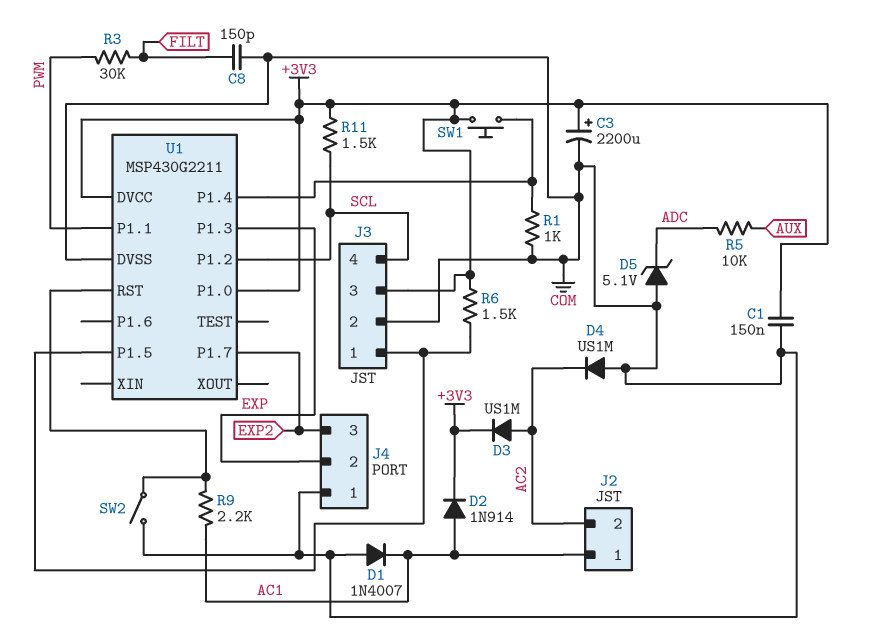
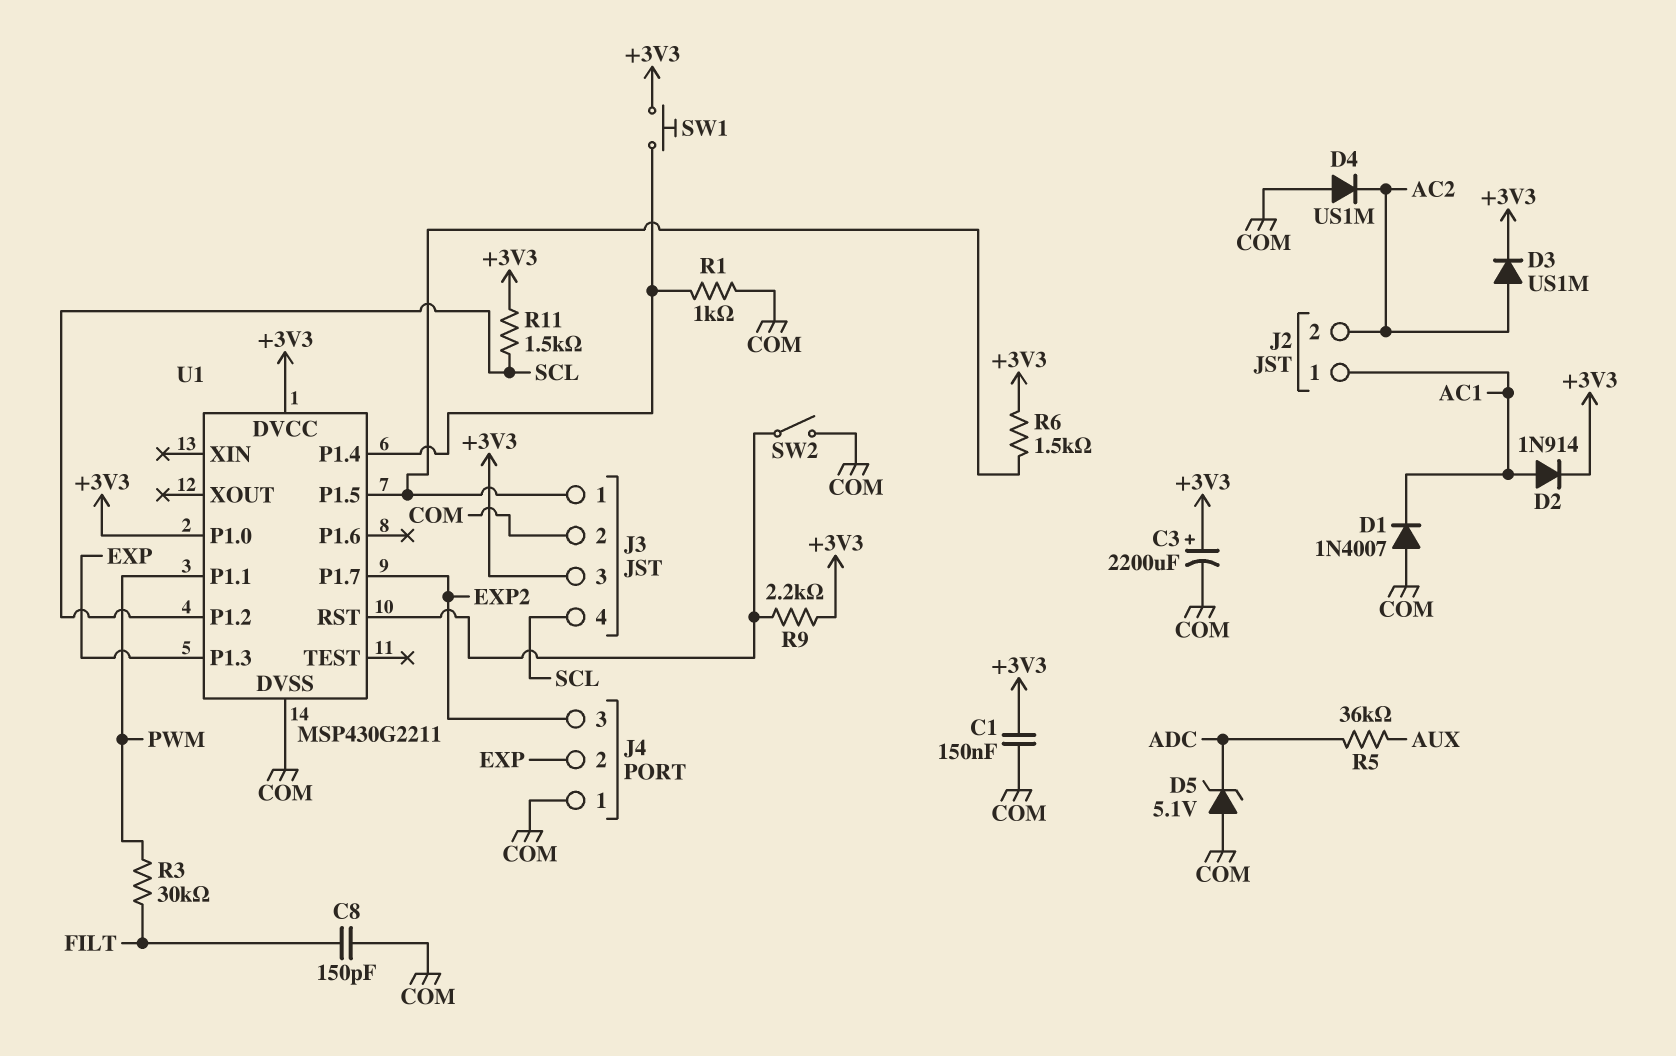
R5: 10k (ADC, AUX) -> 36k (ADC, AUX)
R9: 2.2k (AC1, U1/RST) -> 2.2k (+3V3, U1/RST)

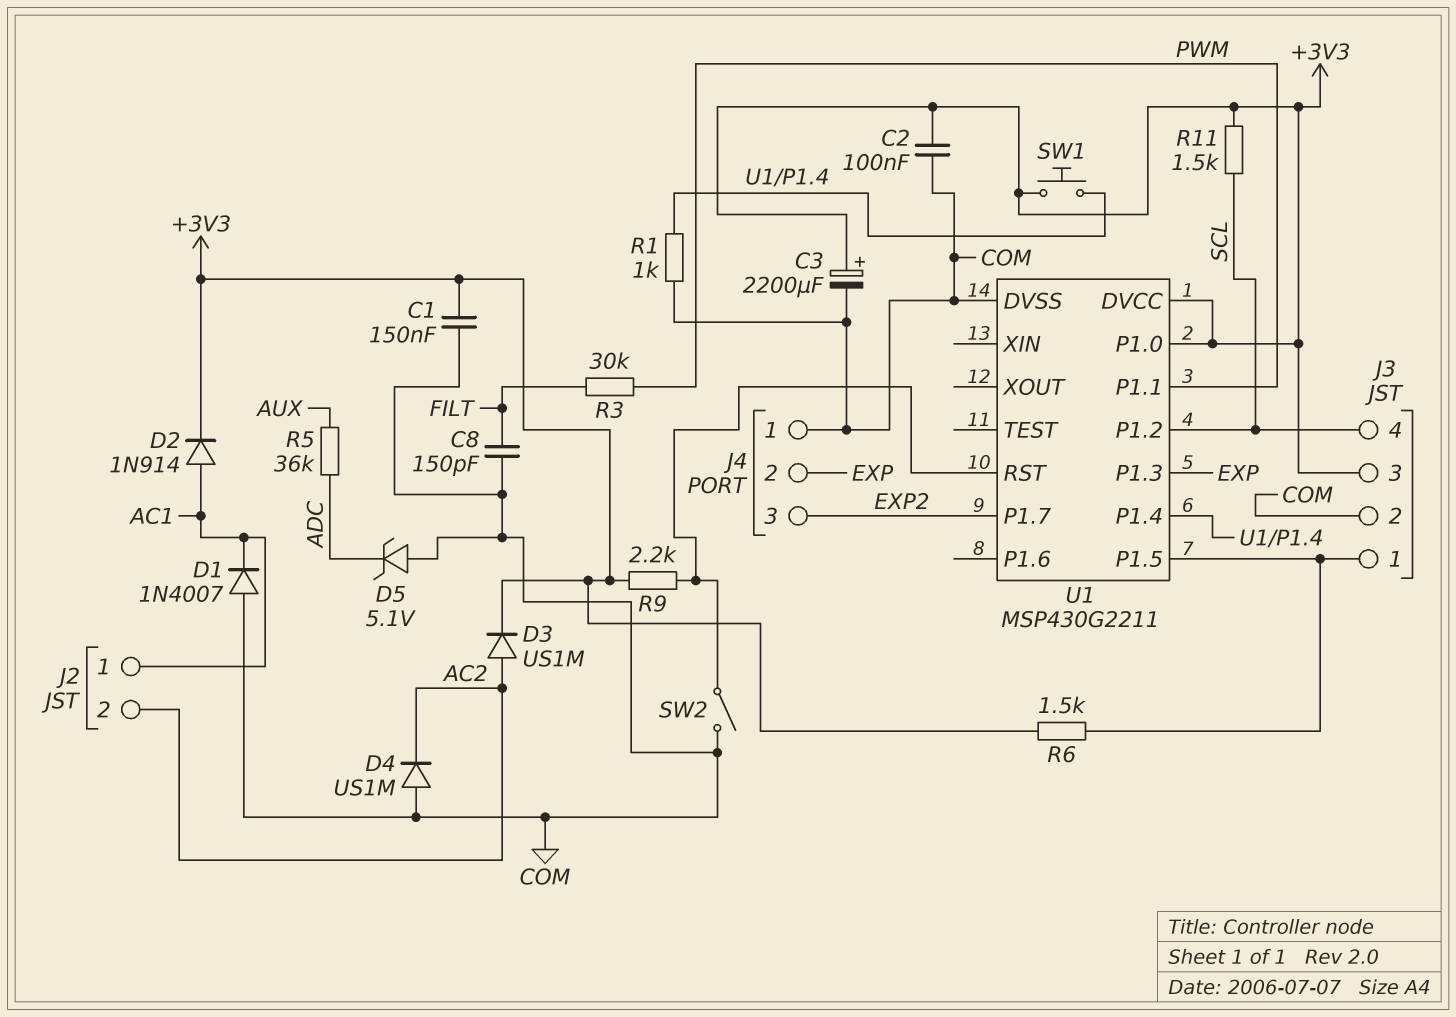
C2: none -> 100nF (+3V3, COM)

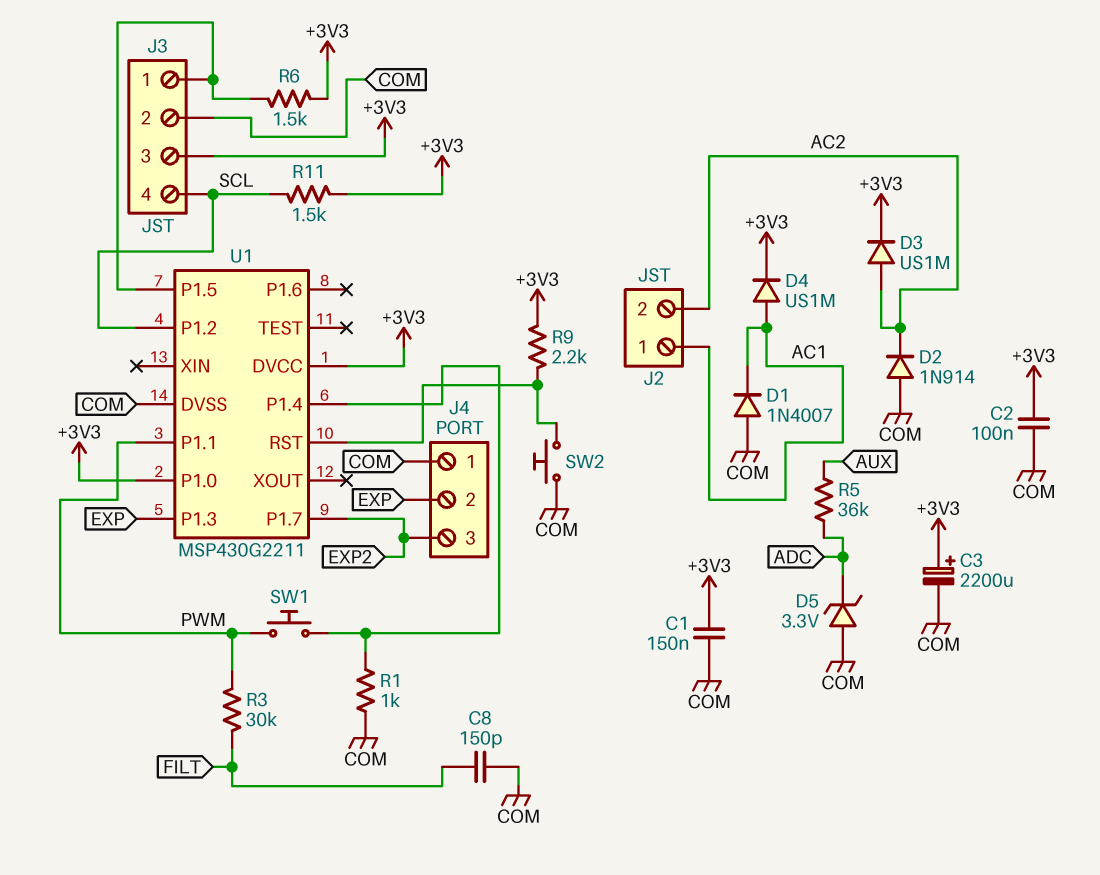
D2: diode 1N914 (A AC1, K +3V3) -> diode 1N914 (A COM, K AC2)
D4: diode US1M (A COM, K AC2) -> diode US1M (A AC1, K +3V3)
D5: zener 5.1V (A COM, K ADC) -> zener 3.3V (A COM, K ADC)
SW1: button (+3V3, U1/P1.4) -> button (PWM, U1/P1.4)
SW2: switch (COM, U1/RST) -> button (COM, U1/RST)

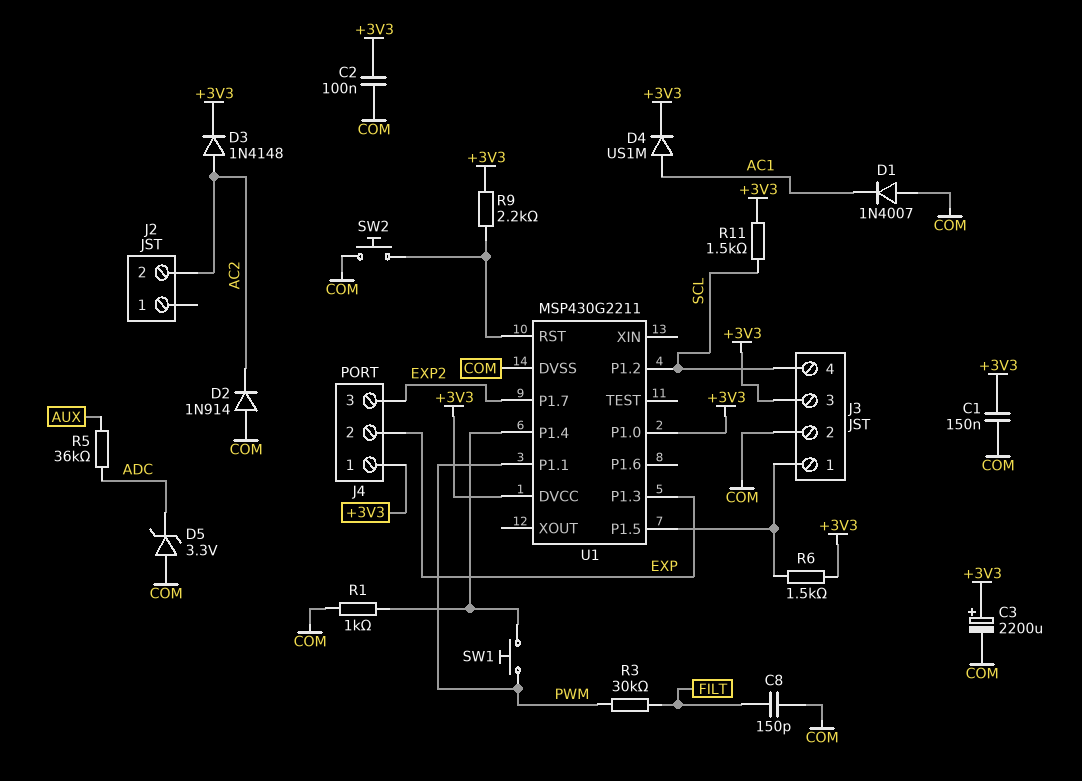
D3: diode US1M (A AC2, K +3V3) -> diode 1N4148 (A AC2, K +3V3)
J2 pin 1: AC1 -> none
J4 pin 1: COM -> +3V3

